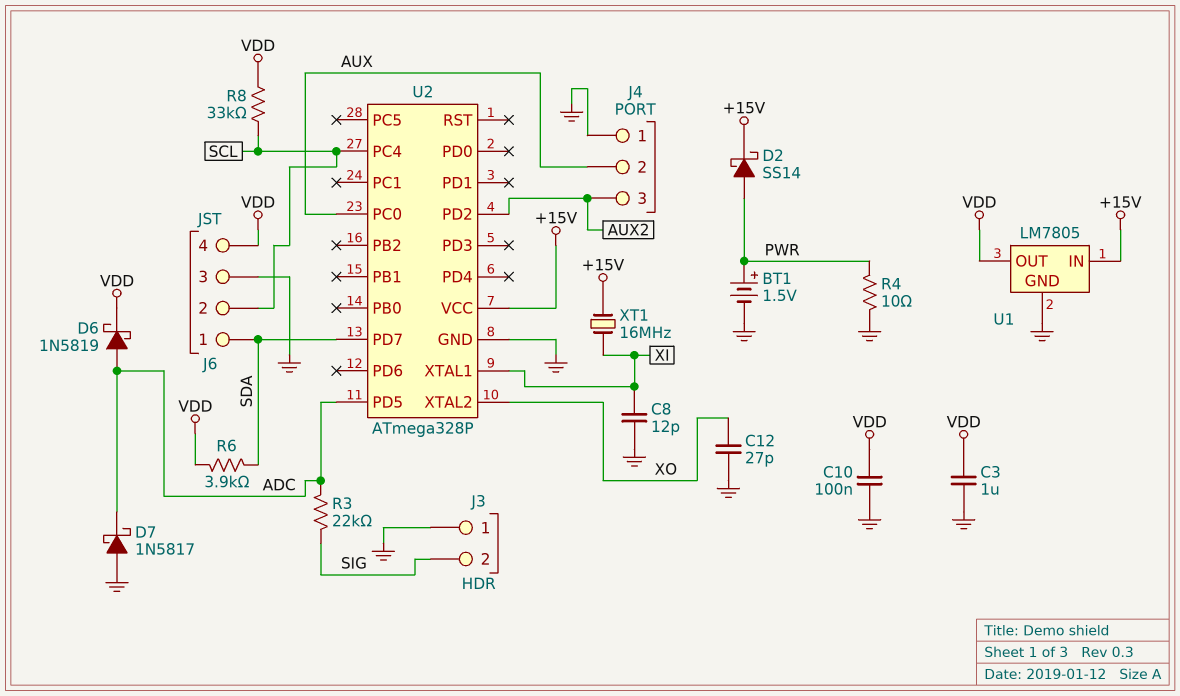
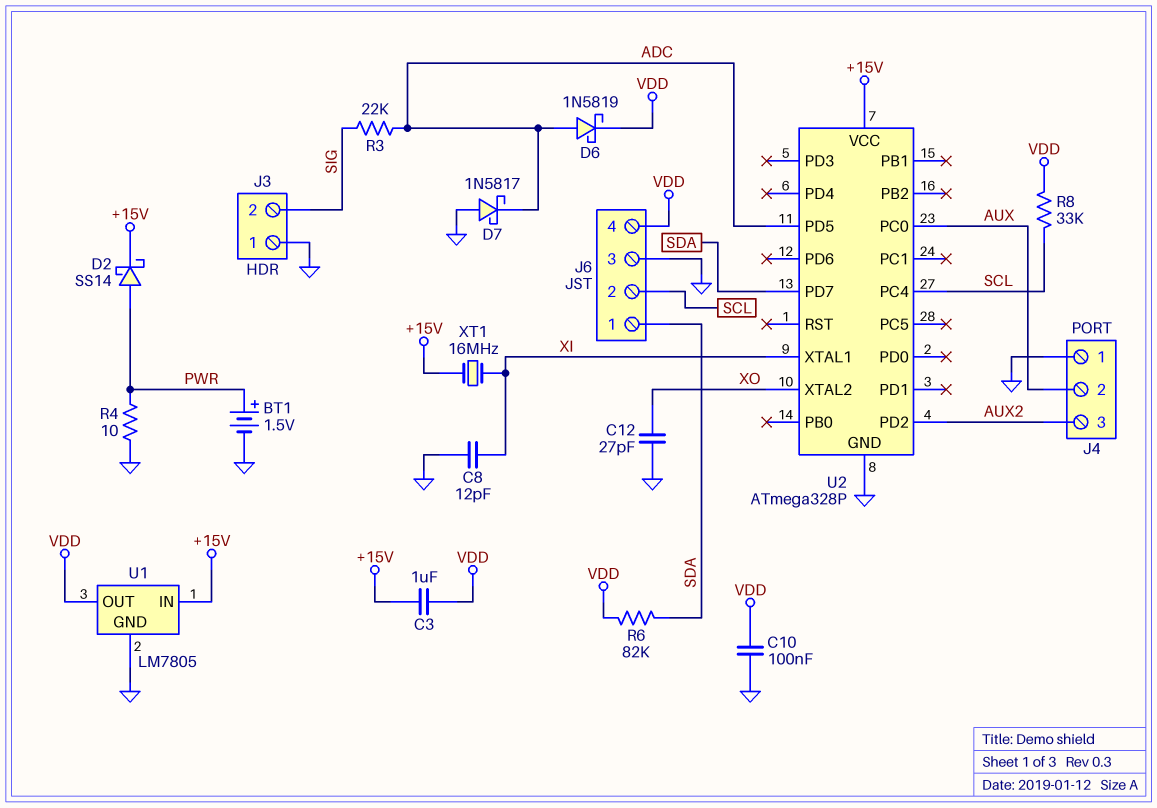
C3: 1uF (GND, VDD) -> 1uF (+15V, VDD)
R6: 3.9k (SDA, VDD) -> 82k (SDA, VDD)

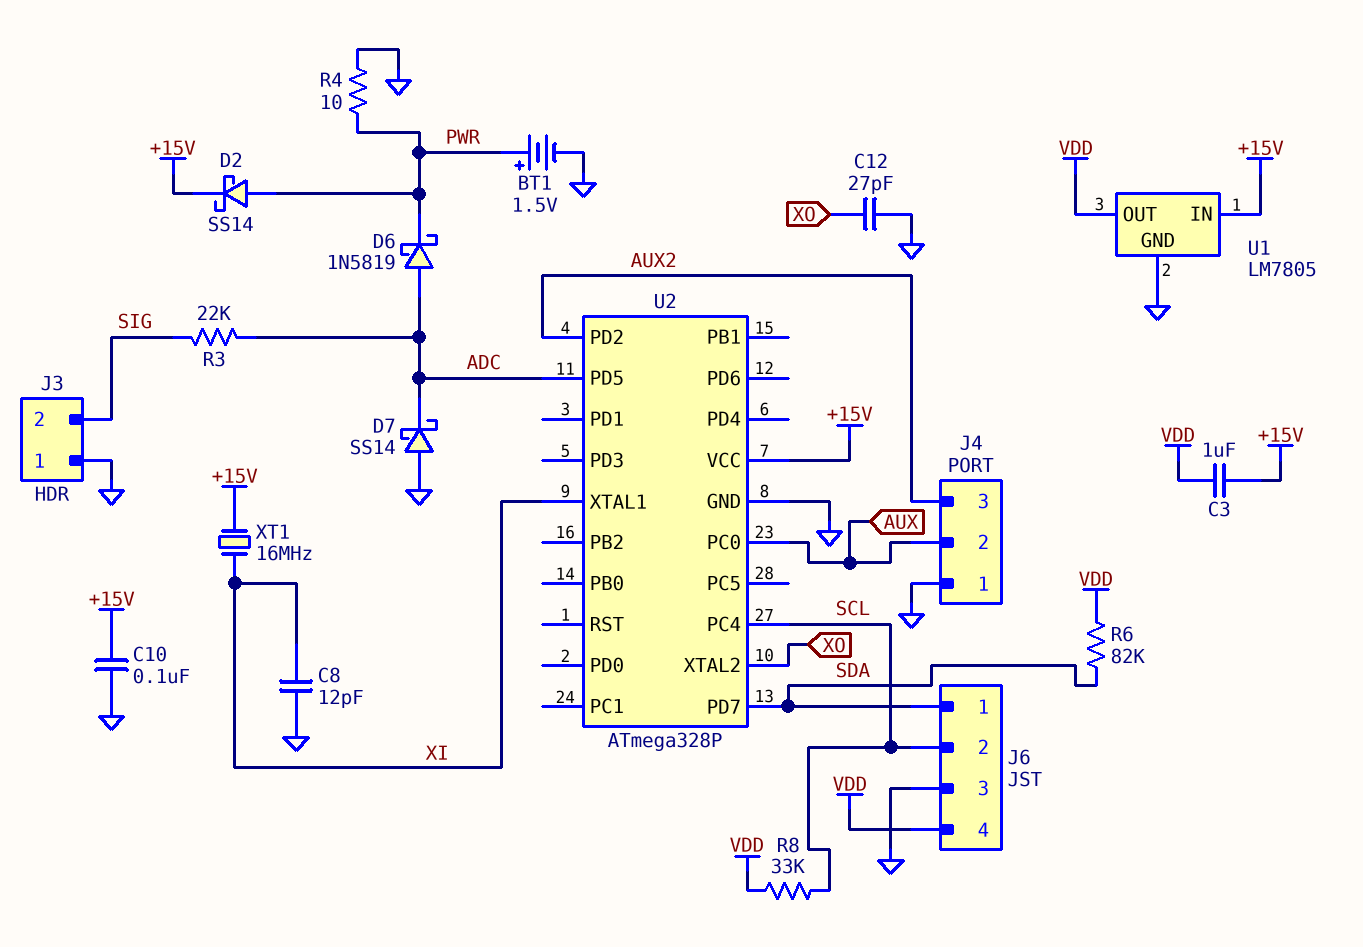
C10: 100nF (GND, VDD) -> 100nF (+15V, GND)
D6: schottky 1N5819 (A ADC, K VDD) -> schottky 1N5819 (A ADC, K PWR)
D7: schottky 1N5817 (A GND, K ADC) -> schottky SS14 (A GND, K ADC)

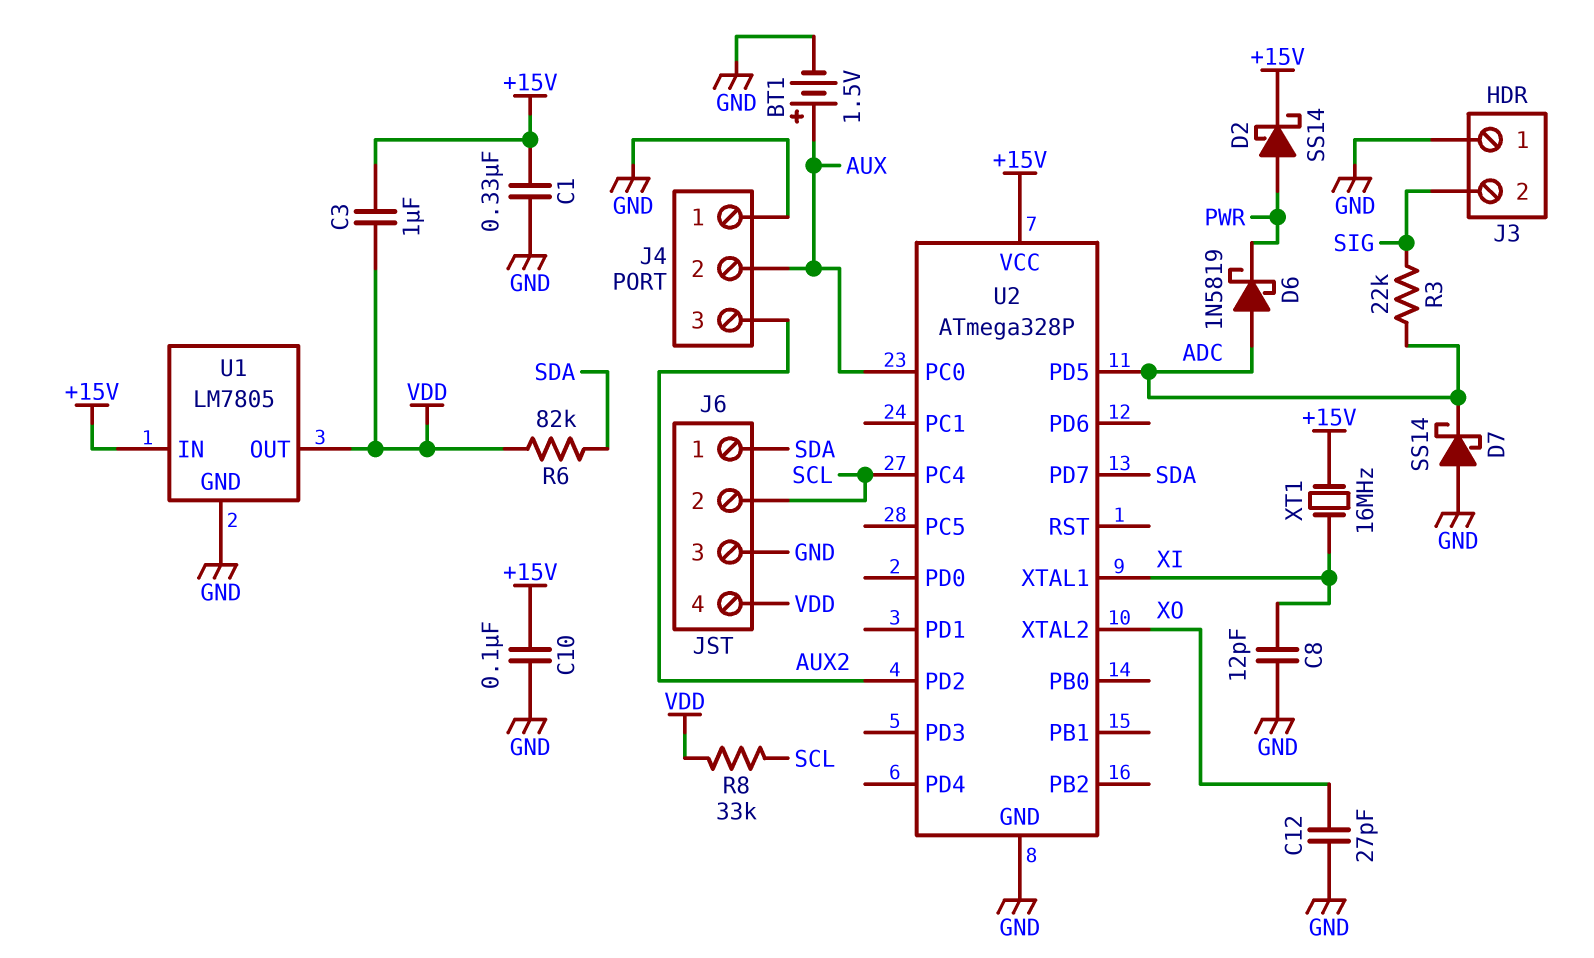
BT1: 1.5V (plus PWR, minus GND) -> 1.5V (plus AUX, minus GND)
C1: none -> 330nF (+15V, GND)
R4: 10 (GND, PWR) -> none

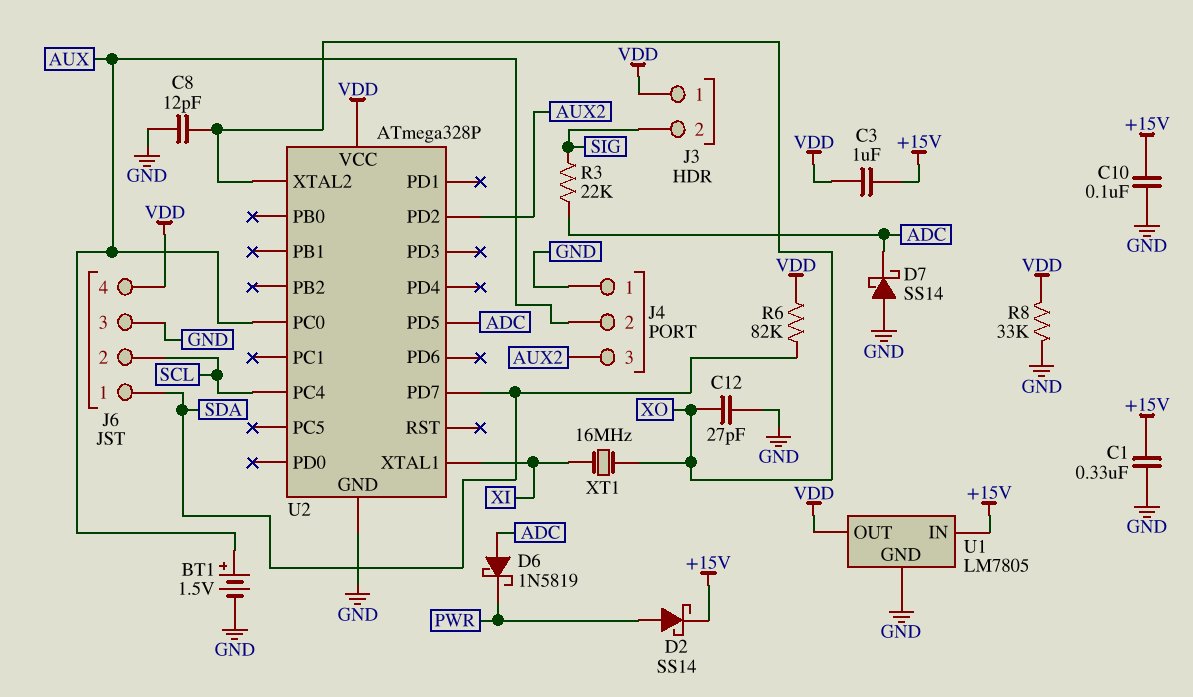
C8: 12pF (GND, XI) -> 12pF (GND, XO)
J3 pin 1: GND -> VDD
R8: 33k (SCL, VDD) -> 33k (GND, VDD)
U2 pin VCC: +15V -> VDD
XT1: 16MHz (+15V, XI) -> 16MHz (XI, XO)

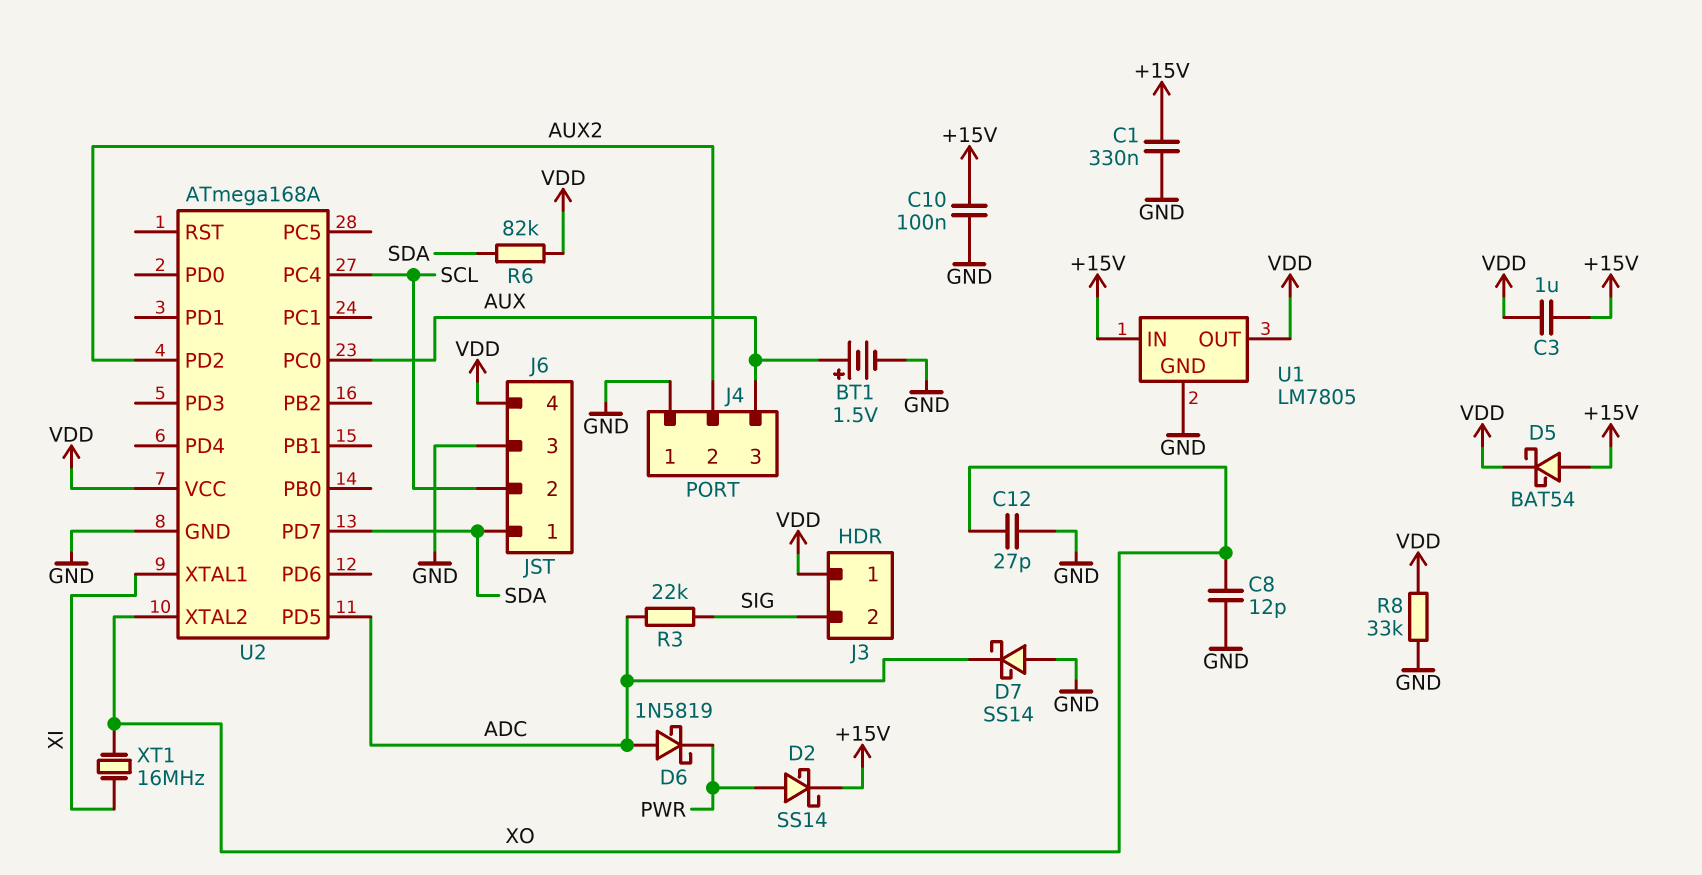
D5: none -> schottky BAT54 (A +15V, K VDD)
J4 pin 2: AUX -> AUX2
J4 pin 3: AUX2 -> AUX
U2: ATmega328P -> ATmega168A

